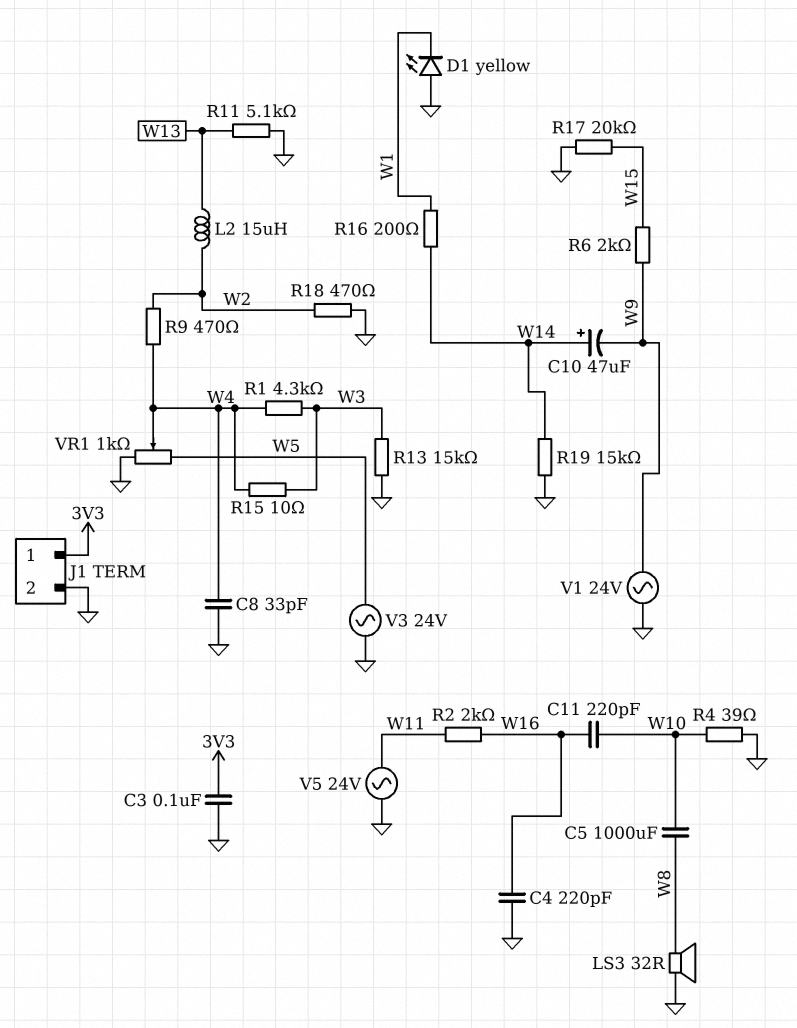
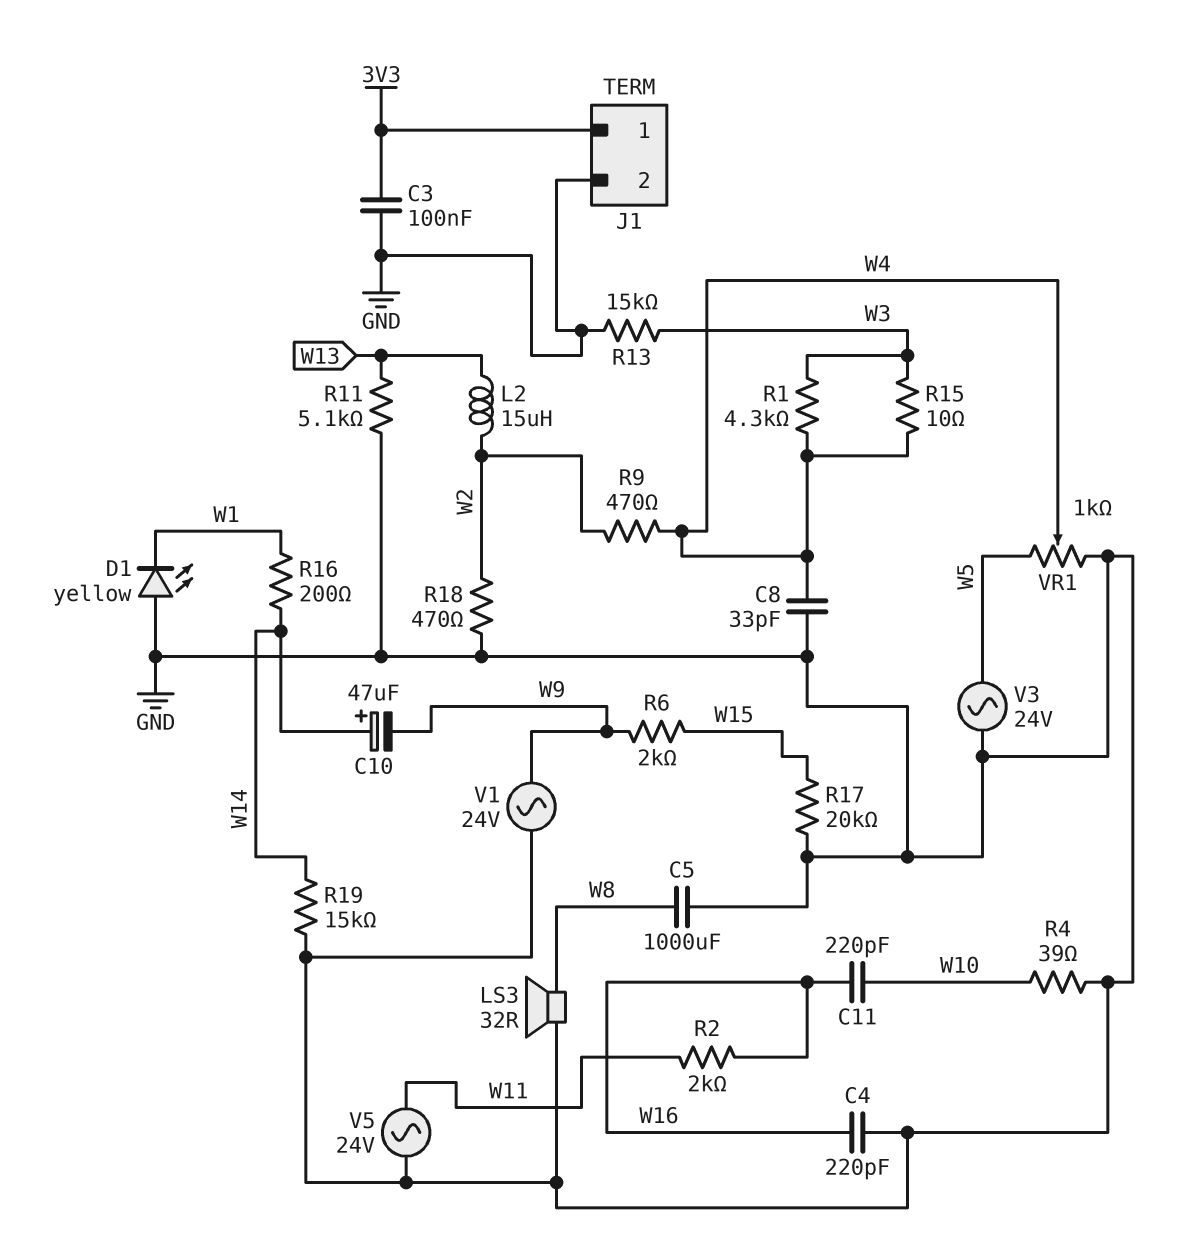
C5: 1000uF (W8, W10) -> 1000uF (GND, W8)

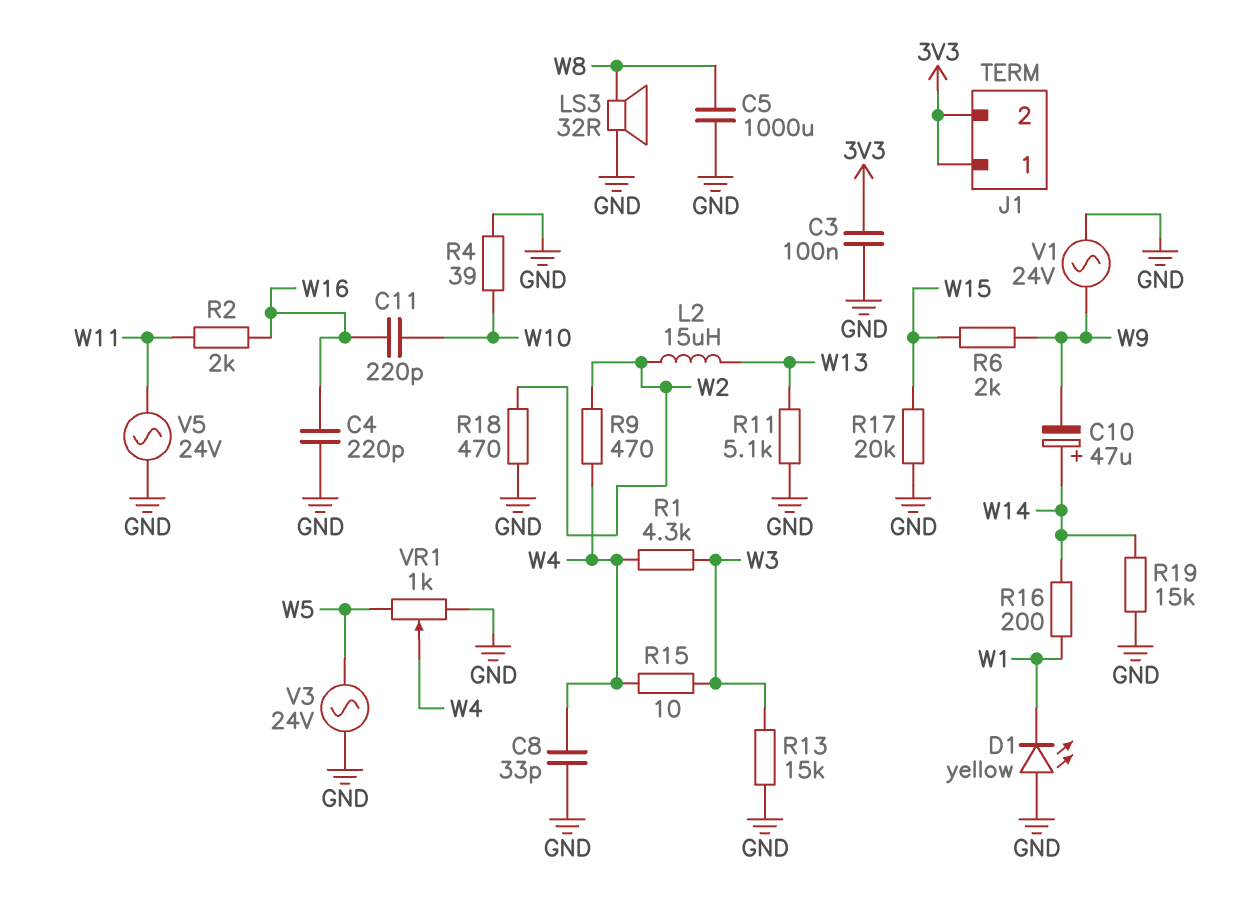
J1 pin 2: GND -> 3V3

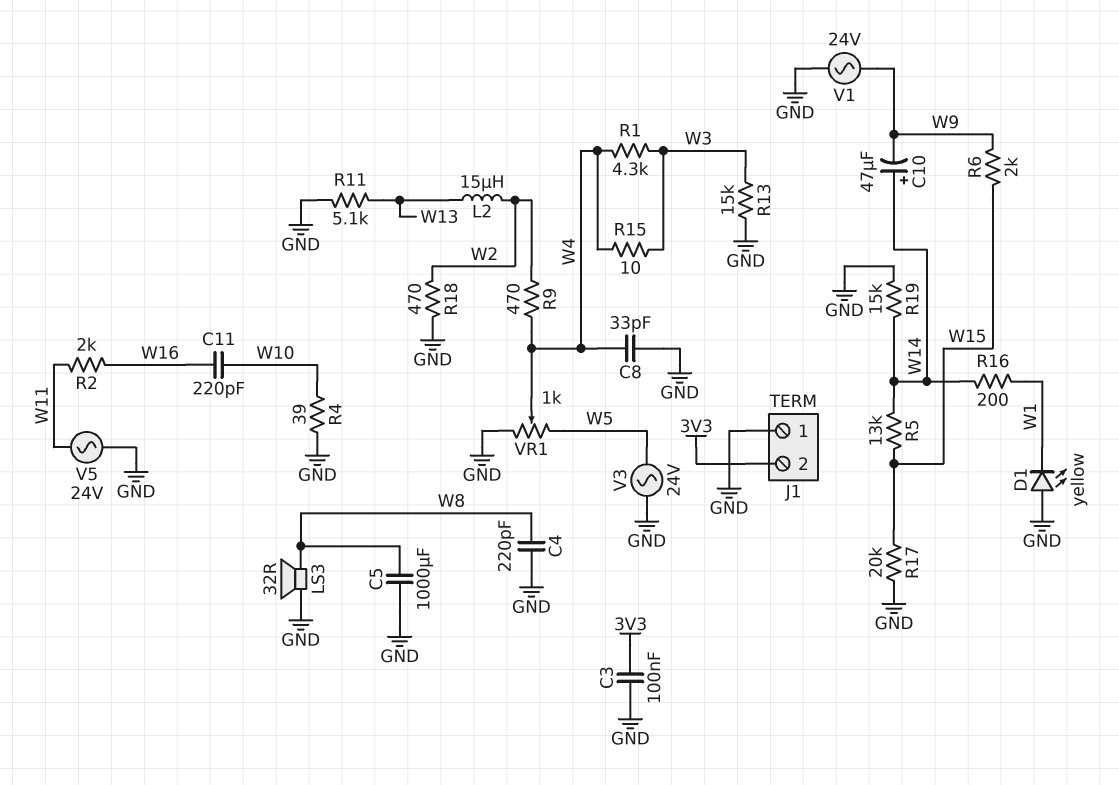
C4: 220pF (GND, W16) -> 220pF (GND, W8)
J1 pin 1: 3V3 -> GND
R5: none -> 13k (W14, W15)

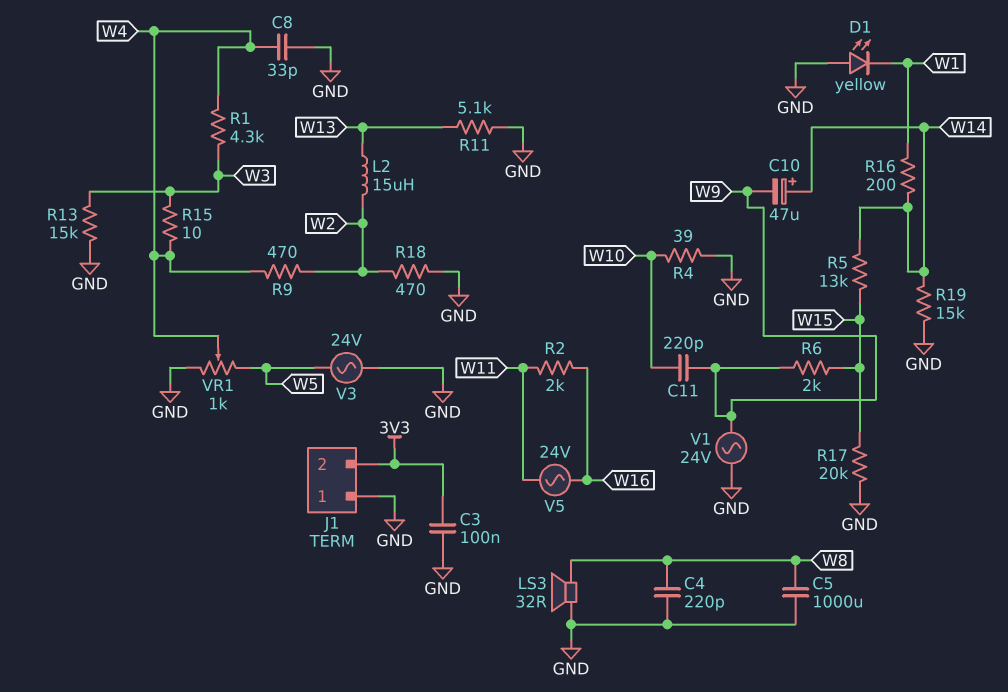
C11: 220pF (W10, W16) -> 220pF (W9, W10)
V5: AC 24V (GND, W11) -> AC 24V (W11, W16)

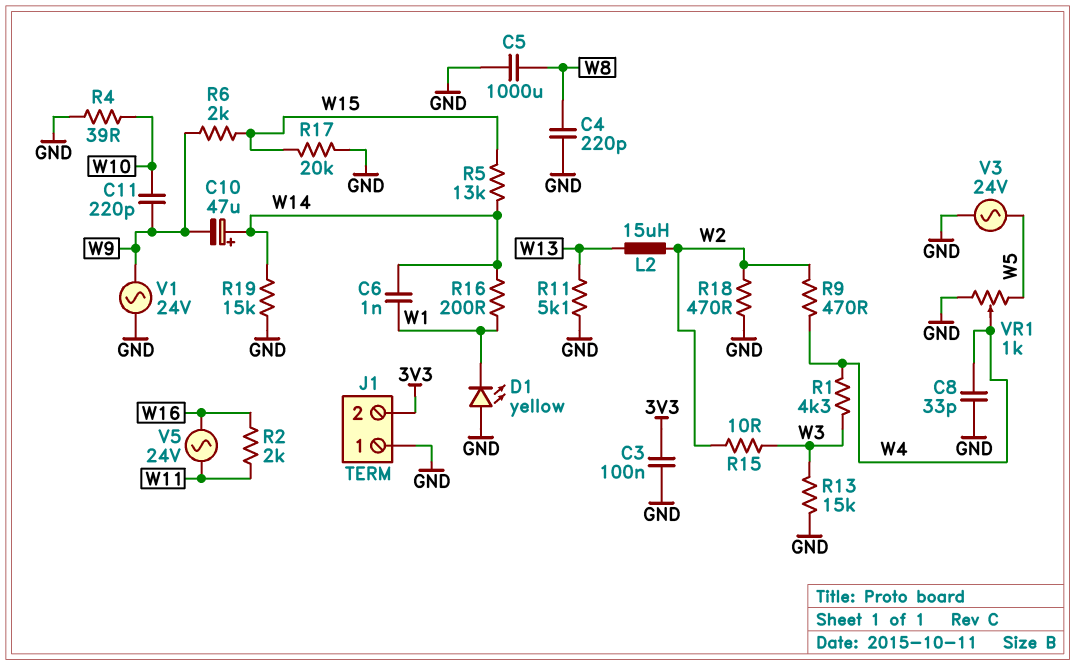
C6: none -> 1nF (W1, W14)
LS3: speaker 32R (GND, W8) -> none
R15: 10 (W3, W4) -> 10 (W2, W3)

